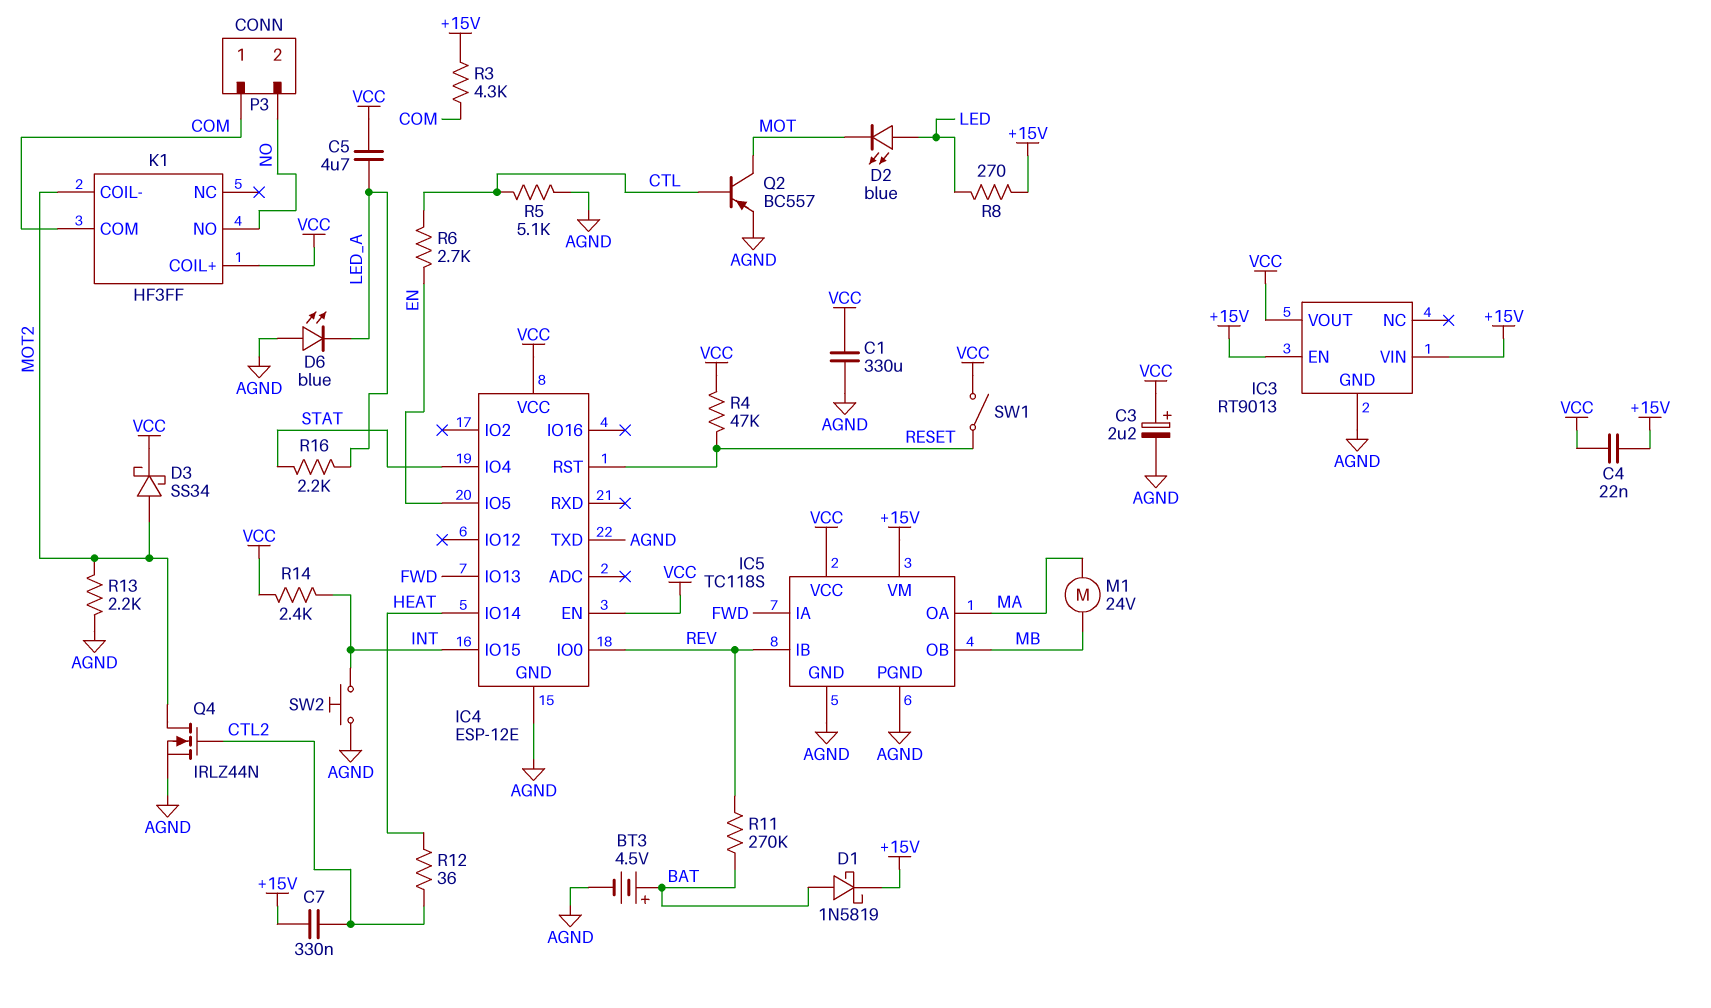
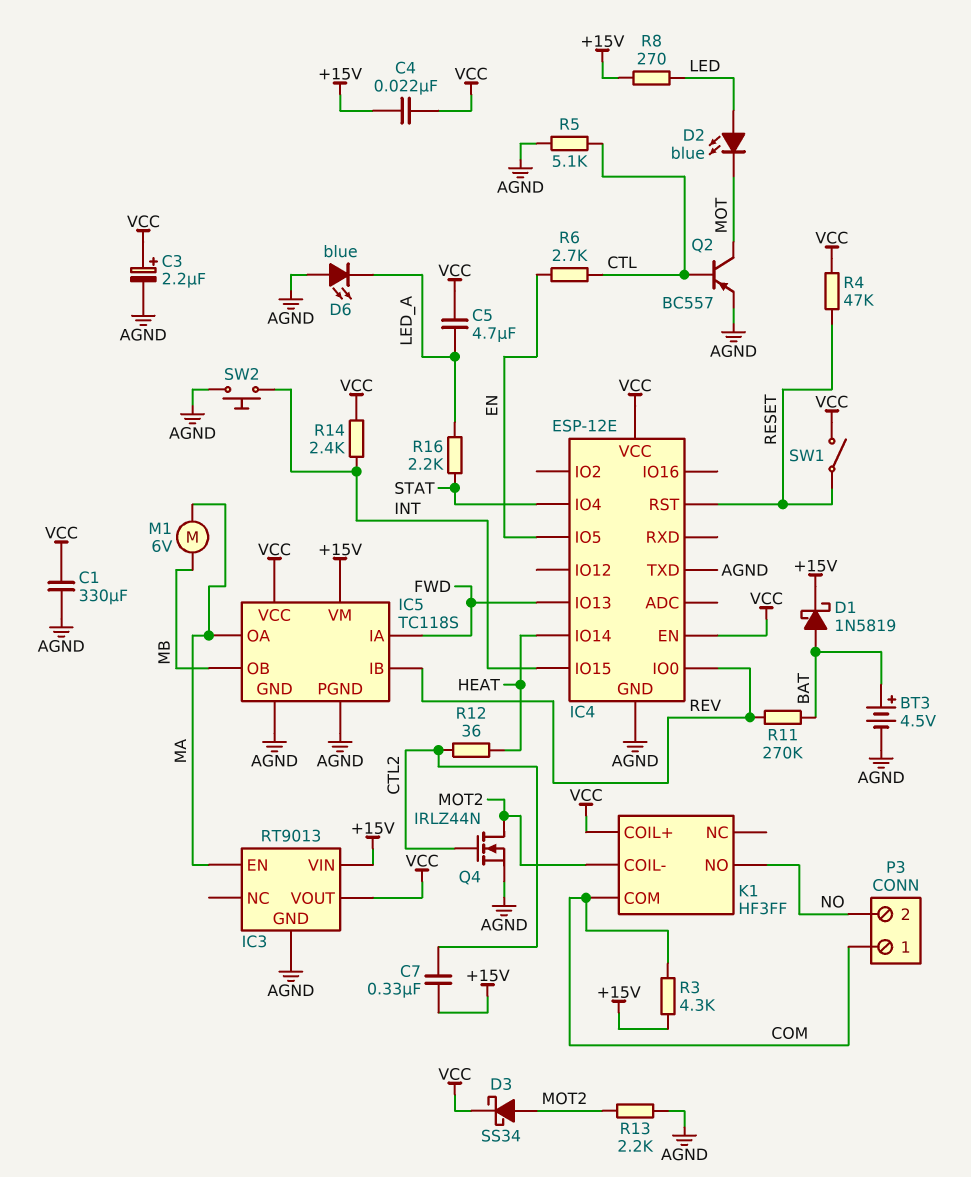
IC3 pin EN: +15V -> MA
M1: motor 24V (MA, MB) -> motor 6V (MA, MB)

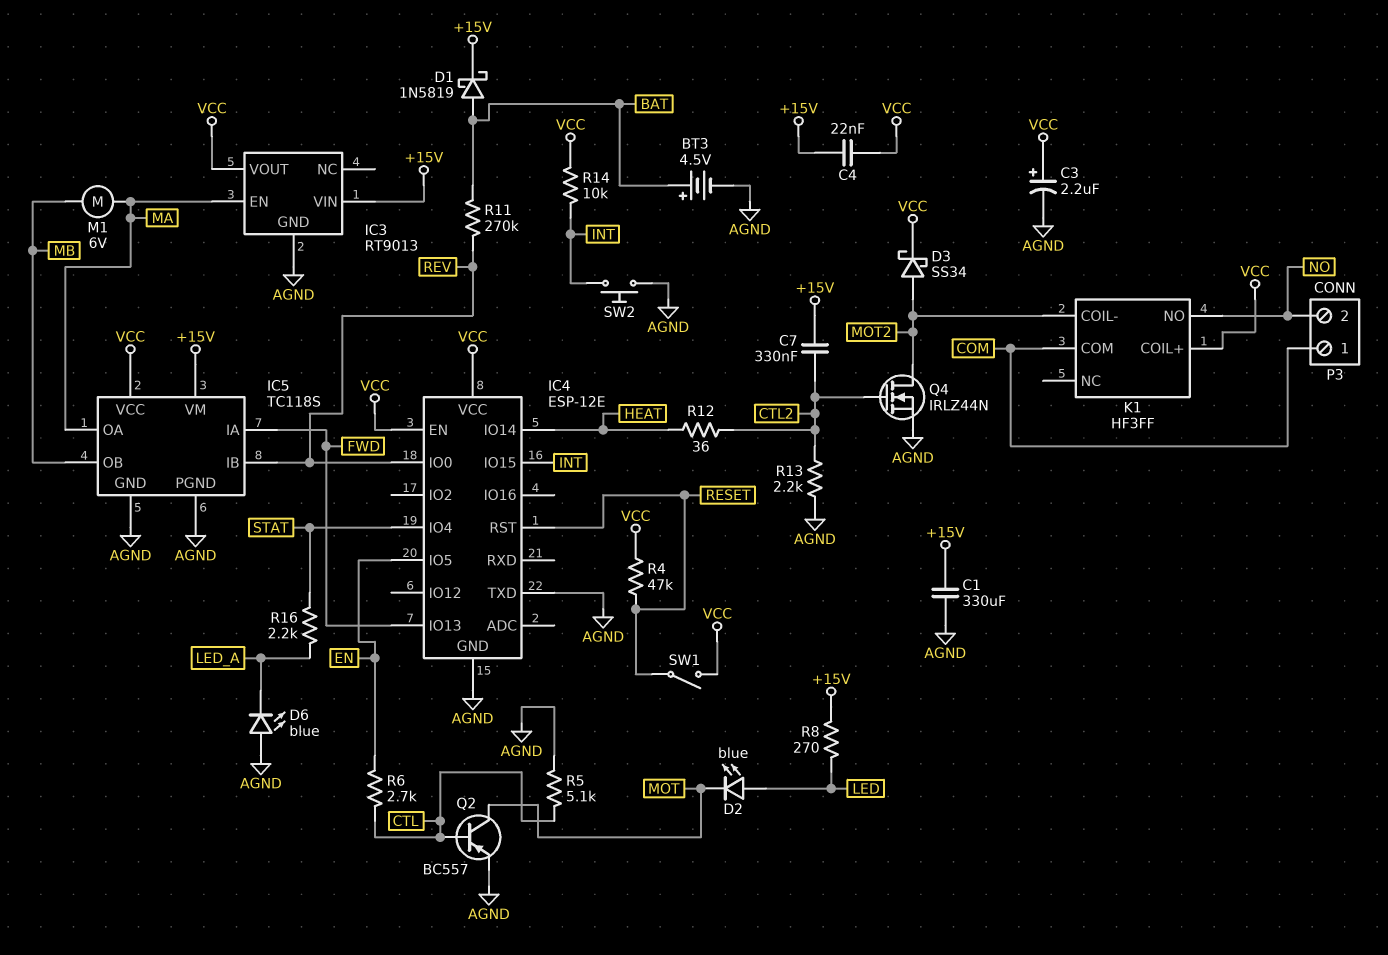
C1: 330uF (AGND, VCC) -> 330uF (+15V, AGND)
C5: 4.7uF (LED_A, VCC) -> none
R3: 4.3k (+15V, COM) -> none
R13: 2.2k (AGND, MOT2) -> 2.2k (AGND, CTL2)
R14: 2.4k (INT, VCC) -> 10k (INT, VCC)

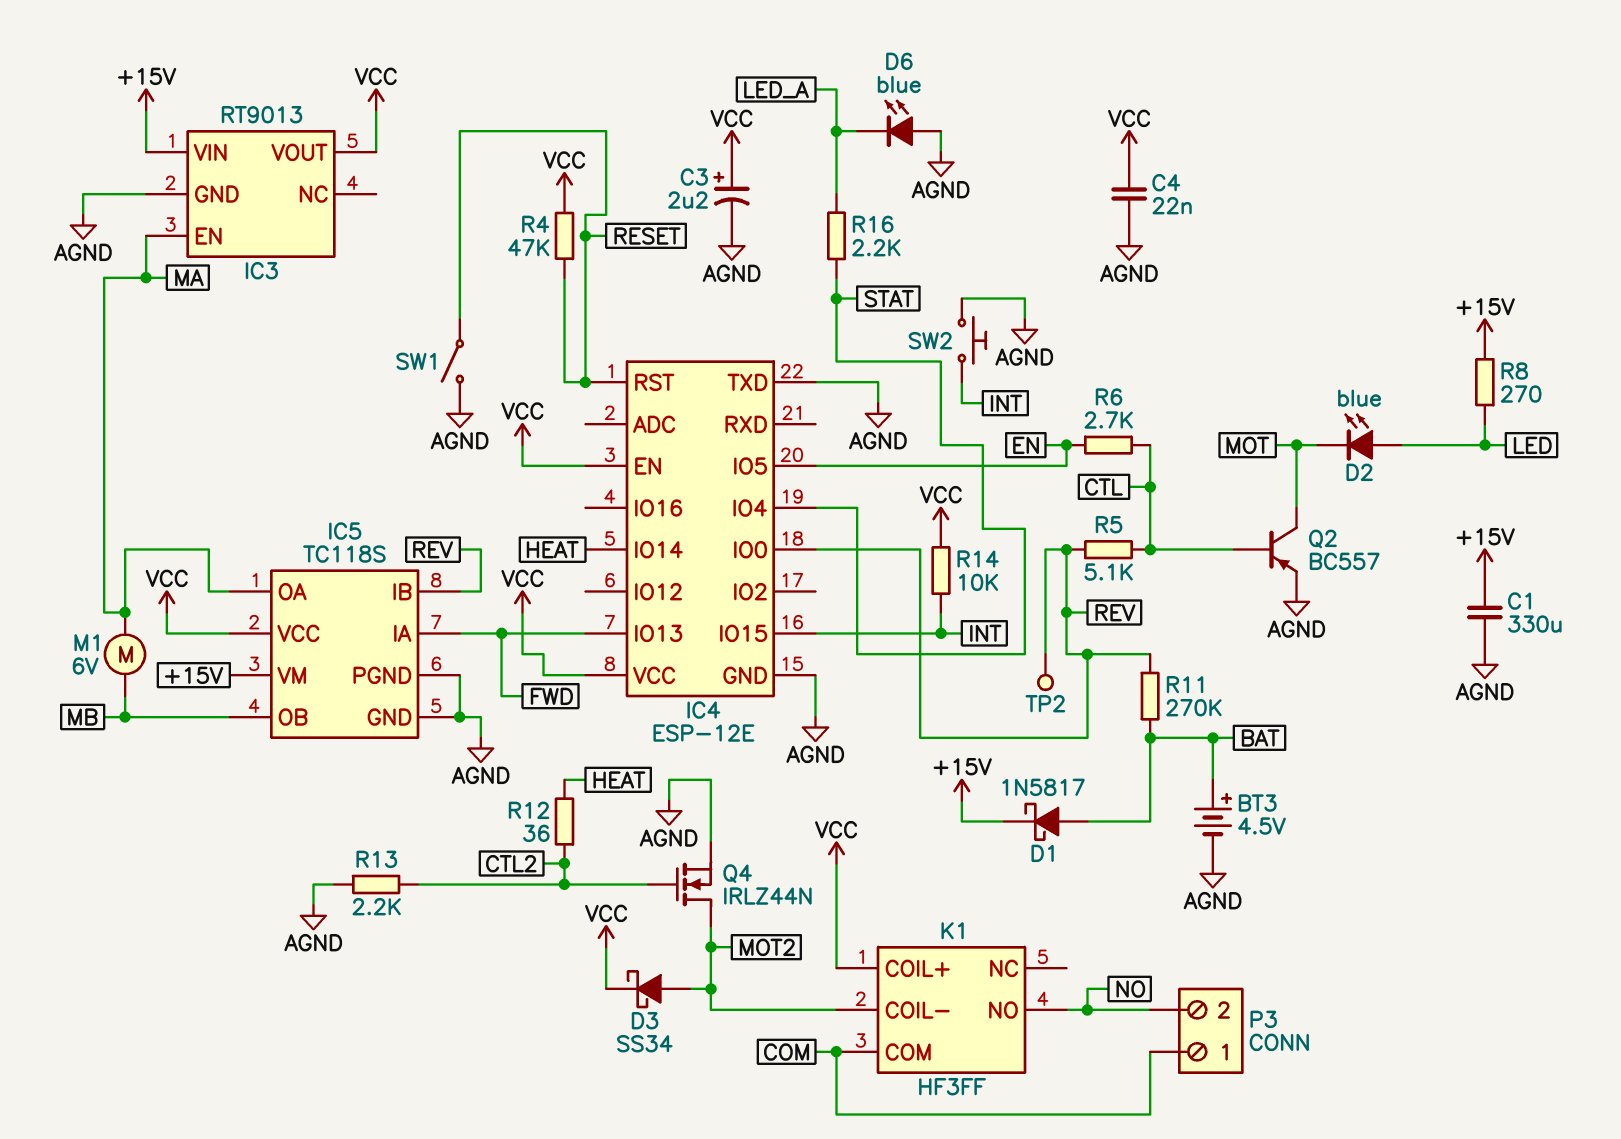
C4: 22nF (+15V, VCC) -> 22nF (AGND, VCC)
C7: 330nF (+15V, CTL2) -> none
D1: schottky 1N5819 (A BAT, K +15V) -> schottky 1N5817 (A BAT, K +15V)
R5: 5.1k (AGND, CTL) -> 5.1k (CTL, REV)
SW1: switch (RESET, VCC) -> switch (AGND, RESET)
TP2: none -> test point (REV)

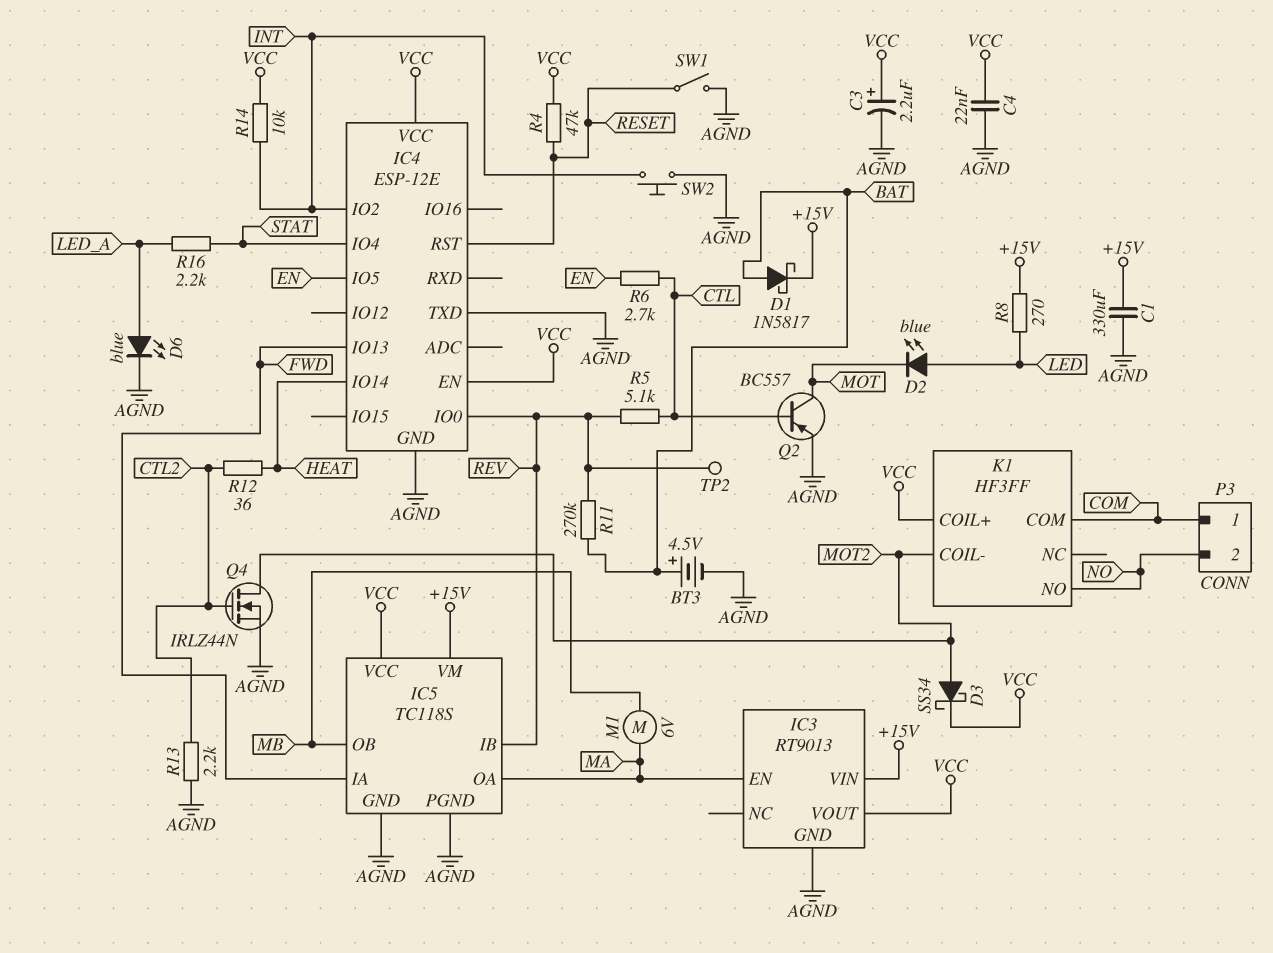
D6: LED blue (A AGND, K LED_A) -> LED blue (A LED_A, K AGND)
IC4 pin IO2: none -> INT
IC4 pin IO15: INT -> none

